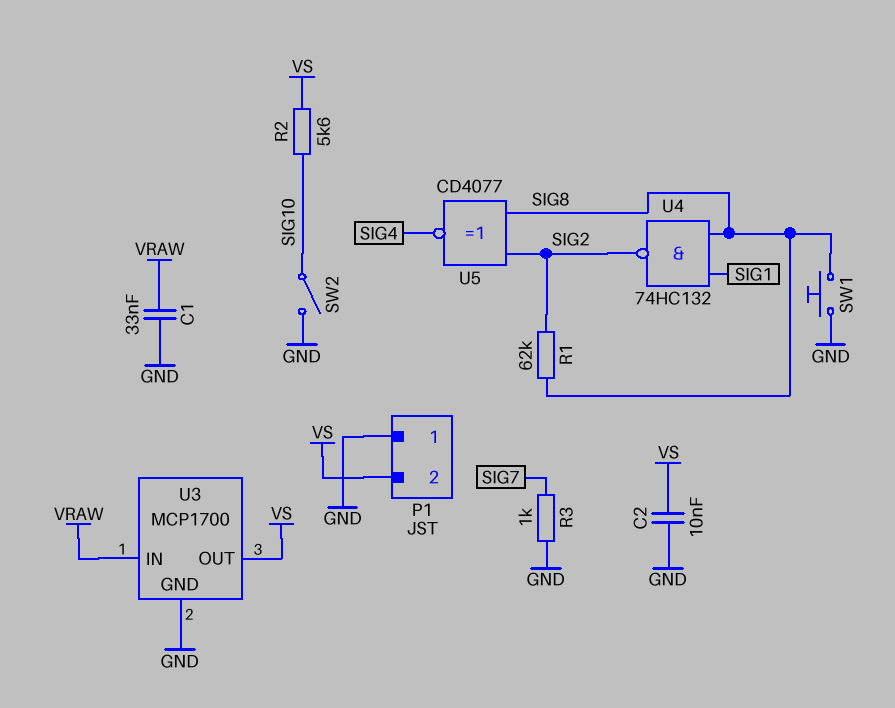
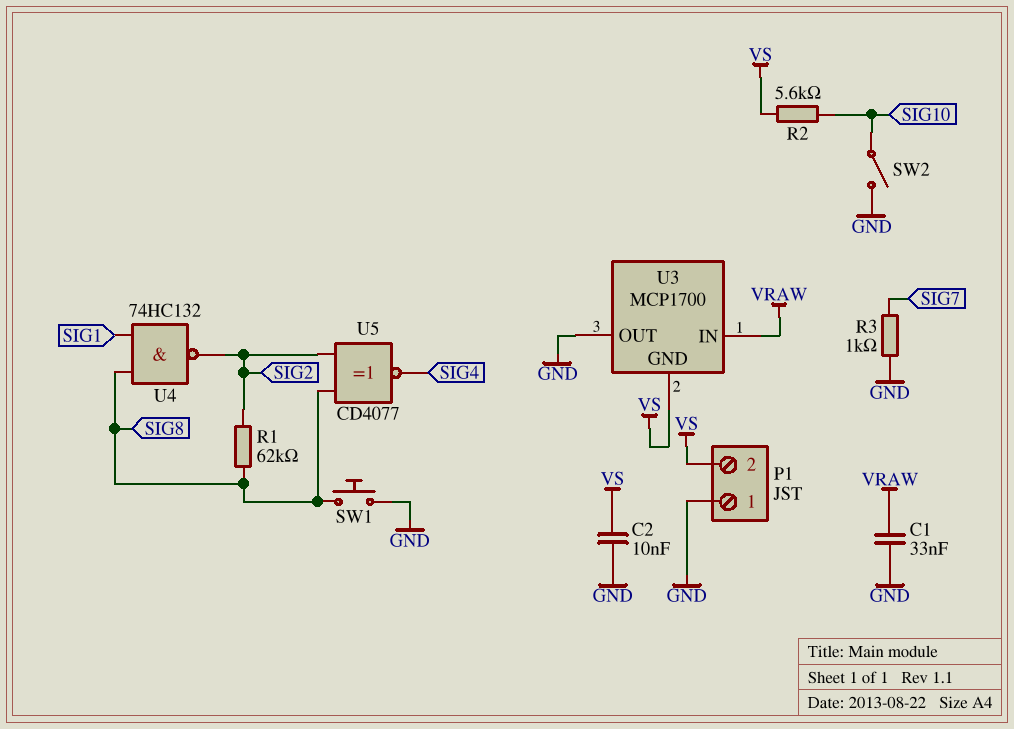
U3 pin GND: GND -> VS
U3 pin OUT: VS -> GND

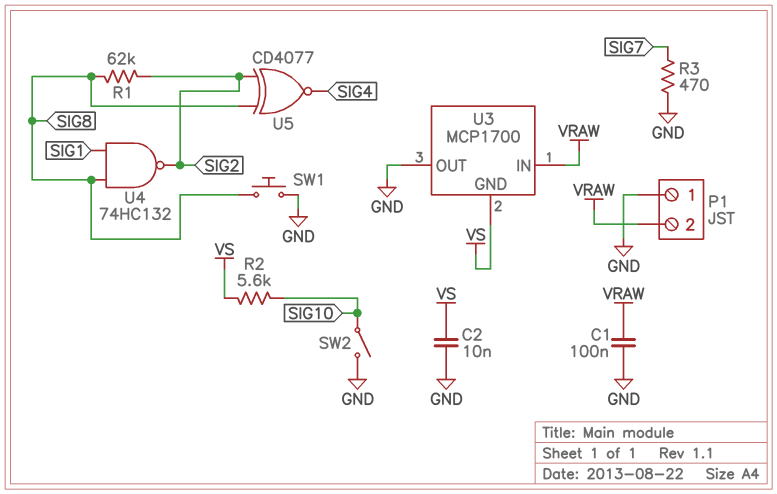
C1: 33nF (GND, VRAW) -> 100nF (GND, VRAW)
P1 pin 2: VS -> VRAW
R3: 1k (GND, SIG7) -> 470 (GND, SIG7)

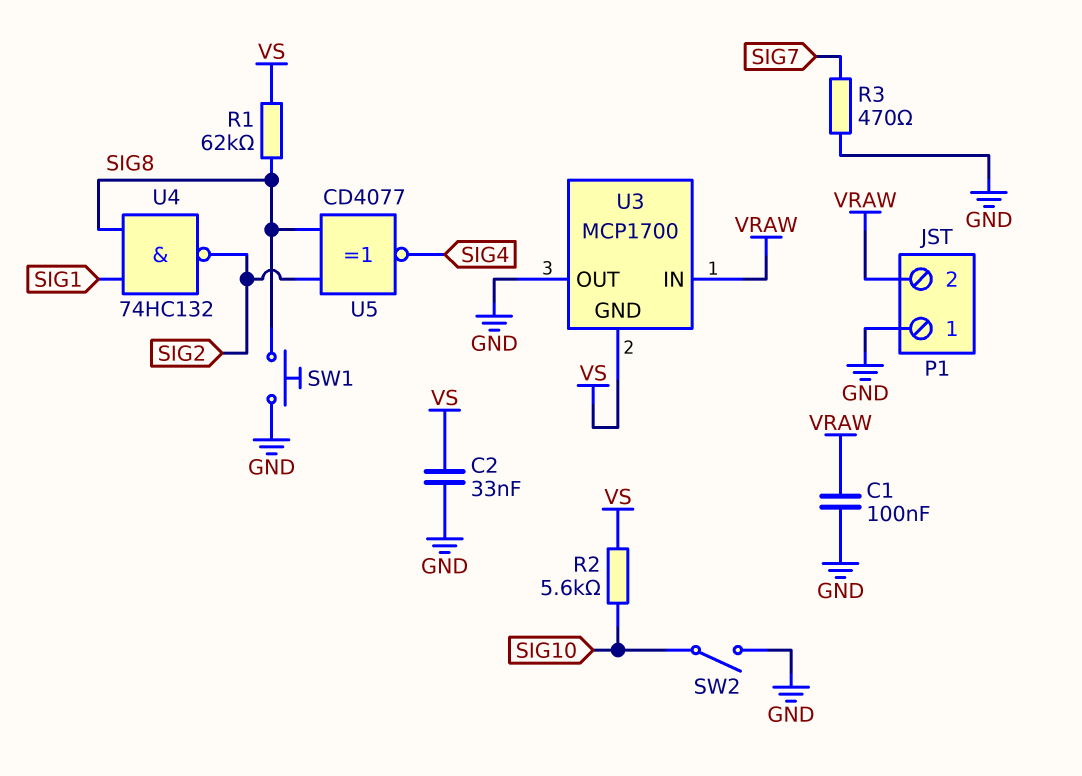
C2: 10nF (GND, VS) -> 33nF (GND, VS)
R1: 62k (SIG2, SIG8) -> 62k (SIG8, VS)

